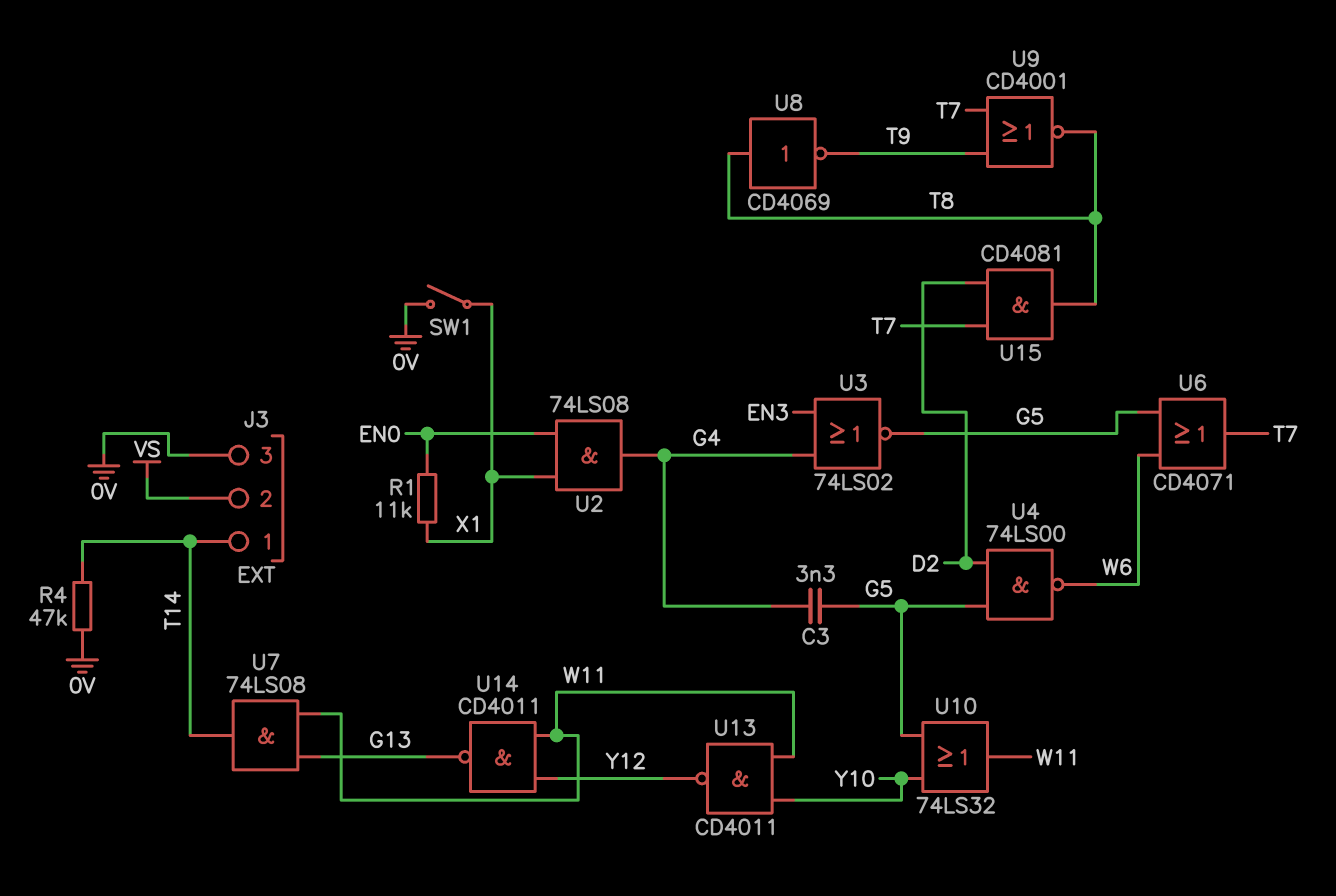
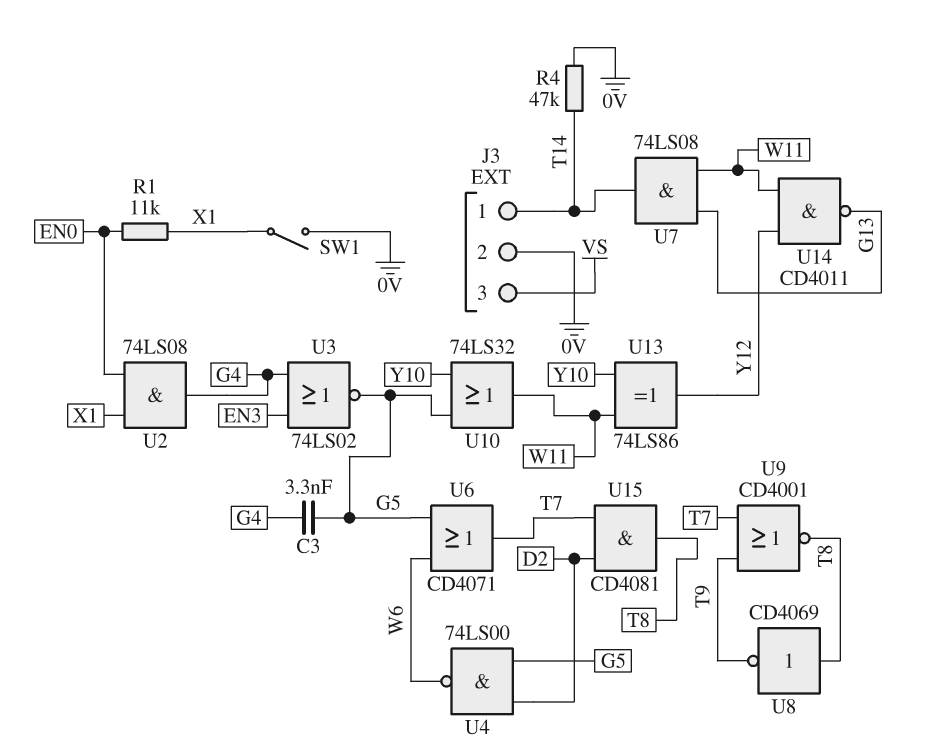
J3 pin 2: VS -> 0V
J3 pin 3: 0V -> VS
U13: NAND CD4011 (in W11, in Y10, out Y12) -> XOR 74LS86 (in W11, in Y10, out Y12)

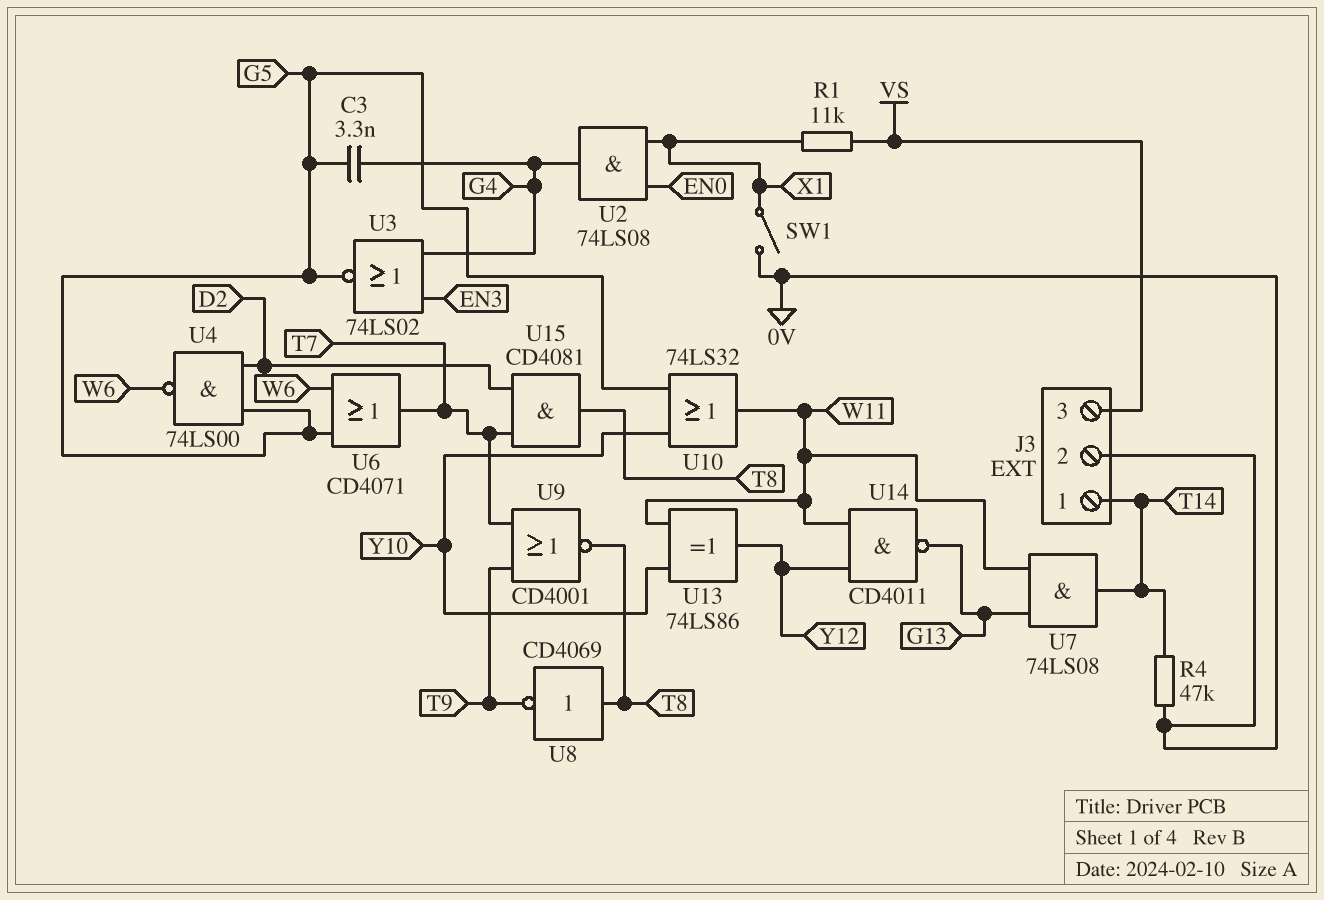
R1: 11k (EN0, X1) -> 11k (VS, X1)

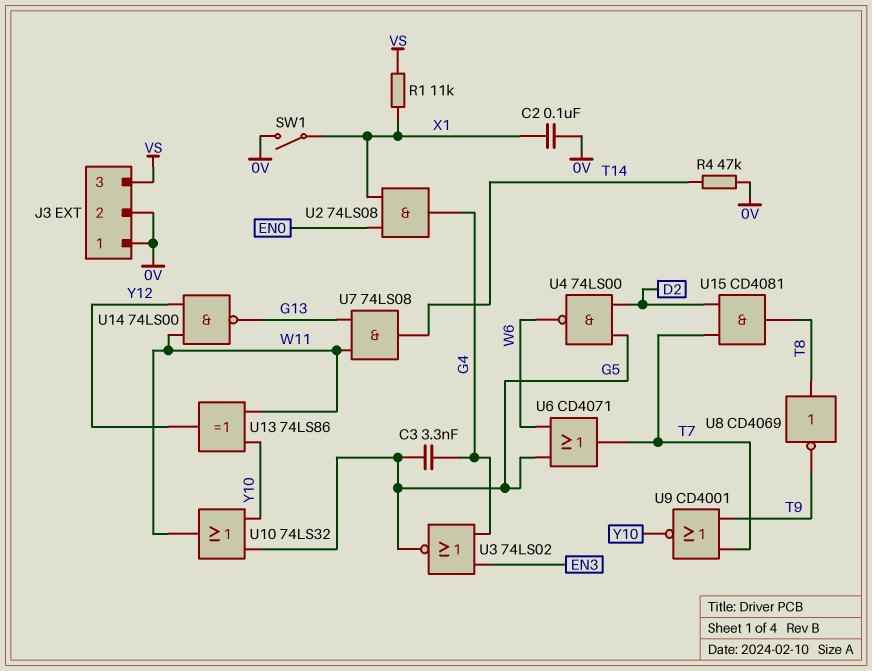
C2: none -> 100nF (0V, X1)
J3 pin 1: T14 -> 0V
U9: NOR CD4001 (in T7, in T9, out T8) -> NOR CD4001 (in T7, in T9, out Y10)
U14: NAND CD4011 (in W11, in Y12, out G13) -> NAND 74LS00 (in W11, in Y12, out G13)

